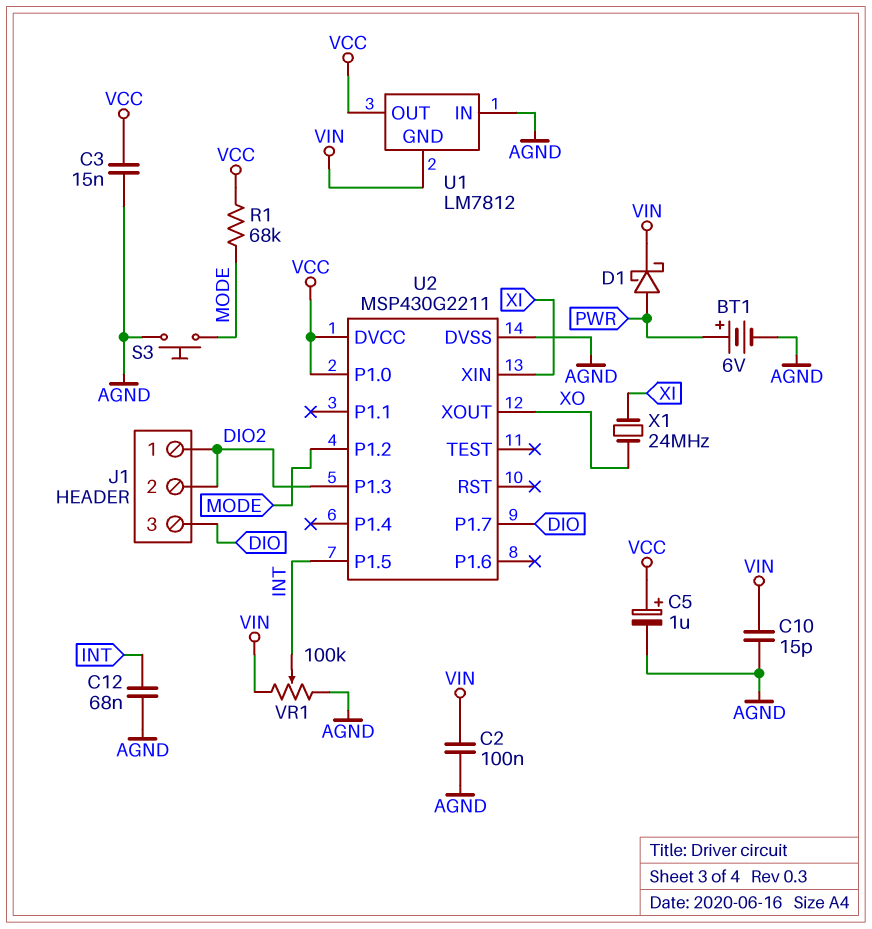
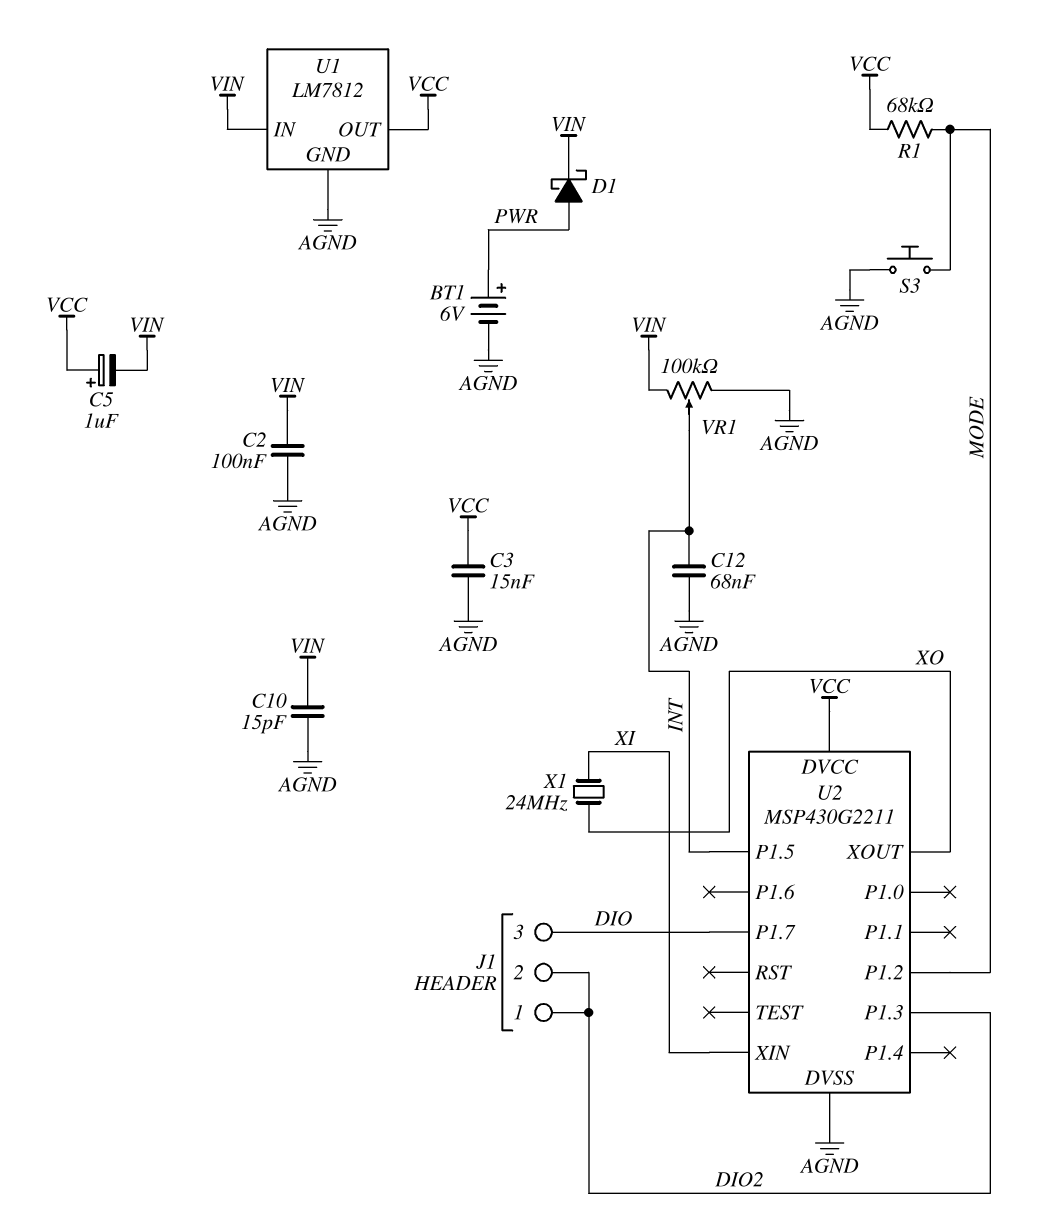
C5: 1uF (plus VCC, minus AGND) -> 1uF (plus VCC, minus VIN)
U1 pin GND: VIN -> AGND
U1 pin IN: AGND -> VIN
U2 pin P1.0: VCC -> none

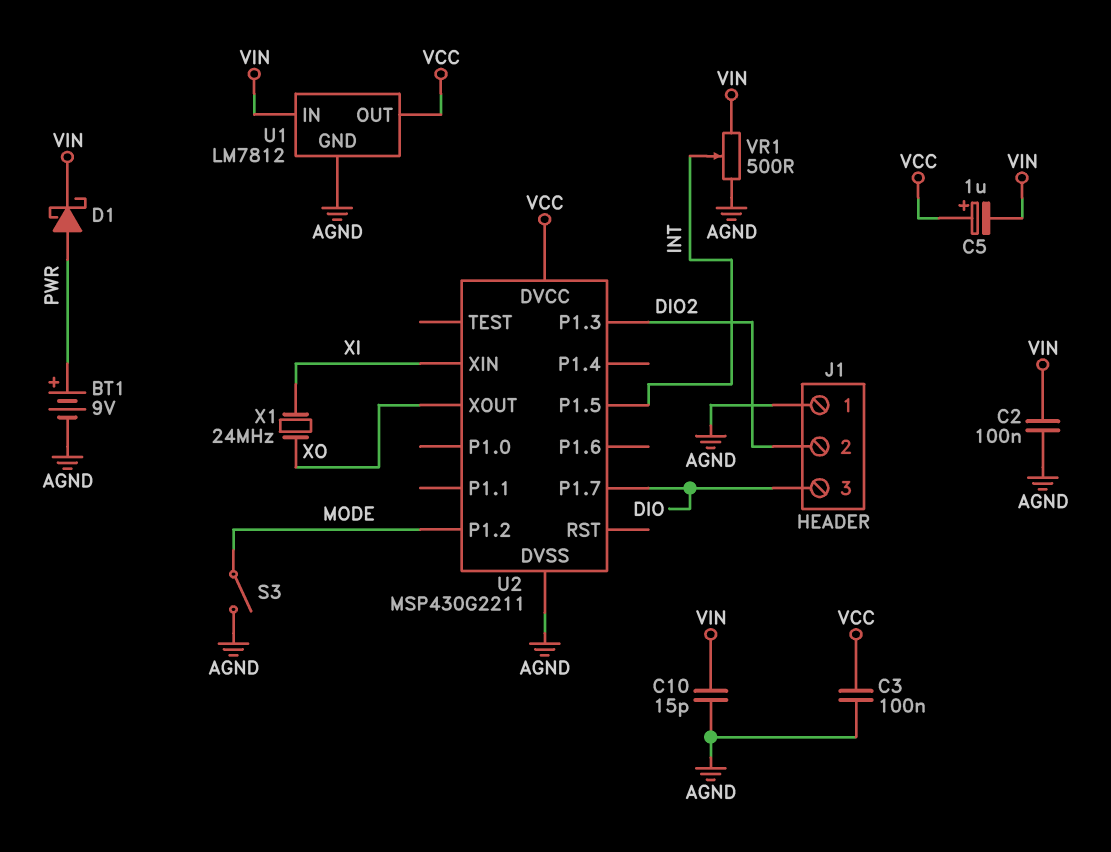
BT1: 6V (plus PWR, minus AGND) -> 9V (plus PWR, minus AGND)
C3: 15nF (AGND, VCC) -> 100nF (AGND, VCC)
C12: 68nF (AGND, INT) -> none
J1 pin 1: DIO2 -> AGND
R1: 68k (MODE, VCC) -> none
S3: button (AGND, MODE) -> switch (AGND, MODE)
VR1: 100k (AGND, VIN, wiper INT) -> 500 (AGND, VIN, wiper INT)

